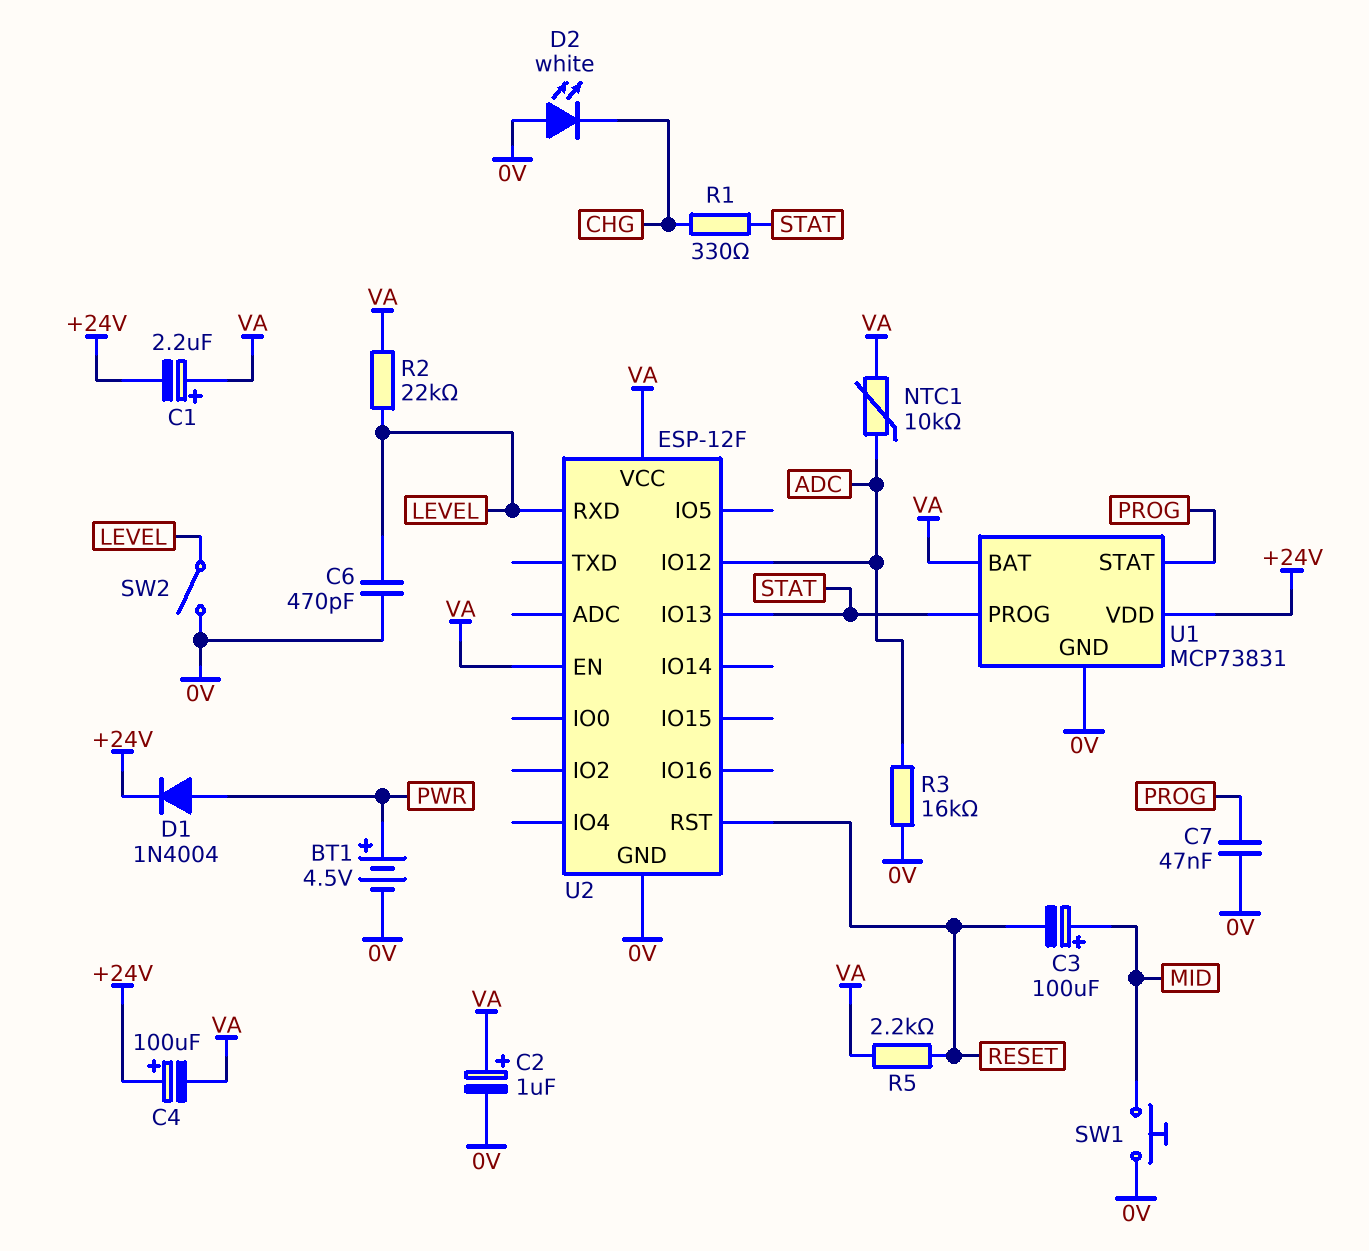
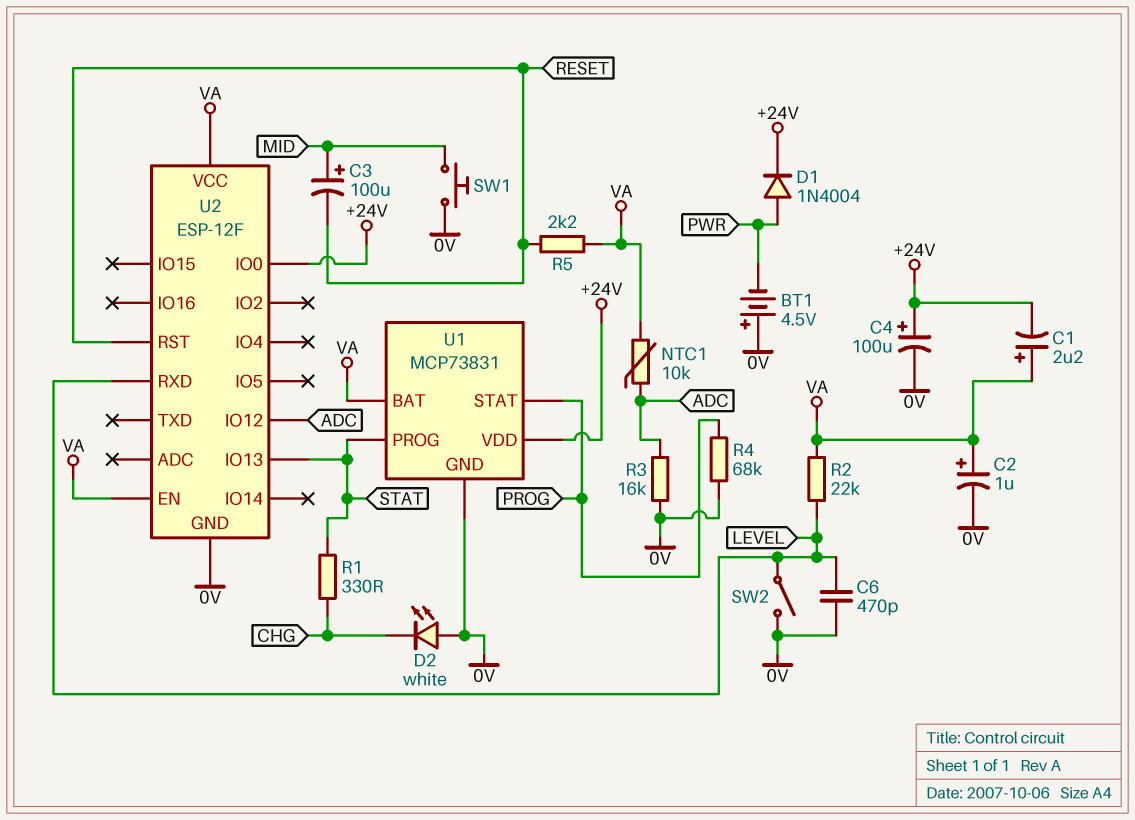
BT1: 4.5V (plus PWR, minus 0V) -> 4.5V (plus 0V, minus PWR)
C4: 100uF (plus +24V, minus VA) -> 100uF (plus +24V, minus 0V)
C7: 47nF (0V, PROG) -> none
R4: none -> 68k (0V, PROG)
U2 pin IO0: none -> +24V

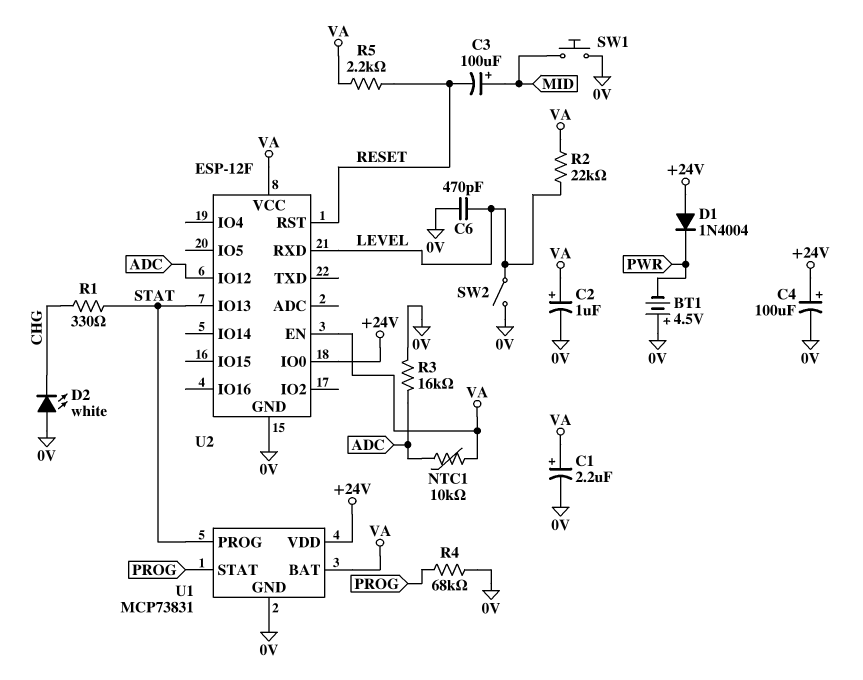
C1: 2.2uF (plus VA, minus +24V) -> 2.2uF (plus VA, minus 0V)
D1: diode 1N4004 (A PWR, K +24V) -> diode 1N4004 (A +24V, K PWR)

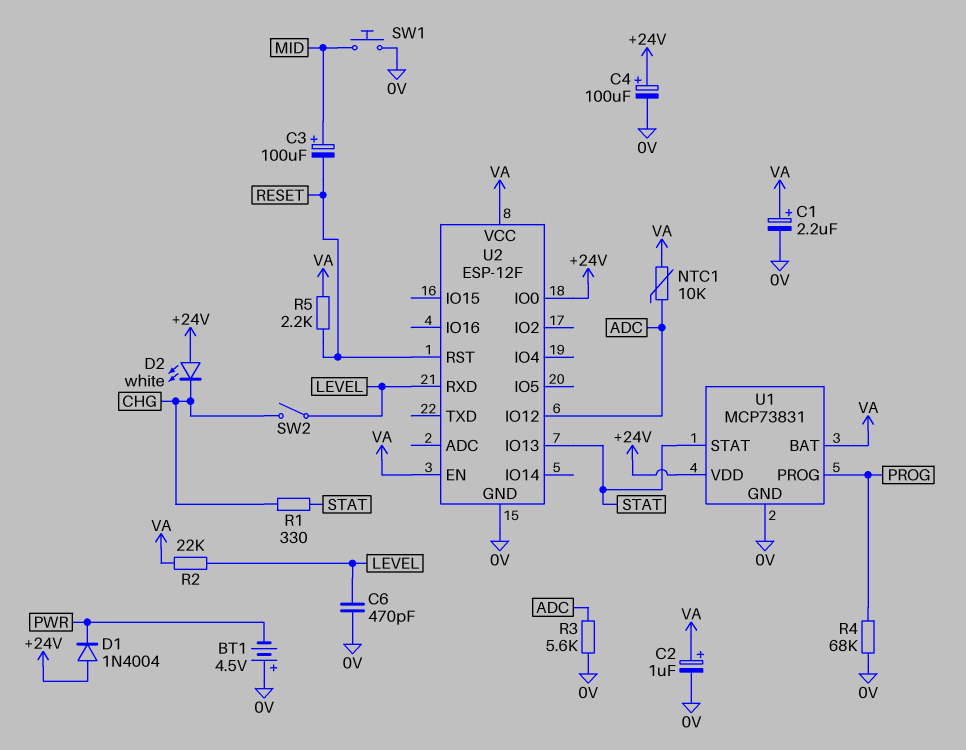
D2: LED white (A 0V, K CHG) -> LED white (A +24V, K CHG)
R3: 16k (0V, ADC) -> 5.6k (0V, ADC)
SW2: switch (0V, LEVEL) -> switch (CHG, LEVEL)
U1 pin PROG: STAT -> PROG
U1 pin STAT: PROG -> STAT

